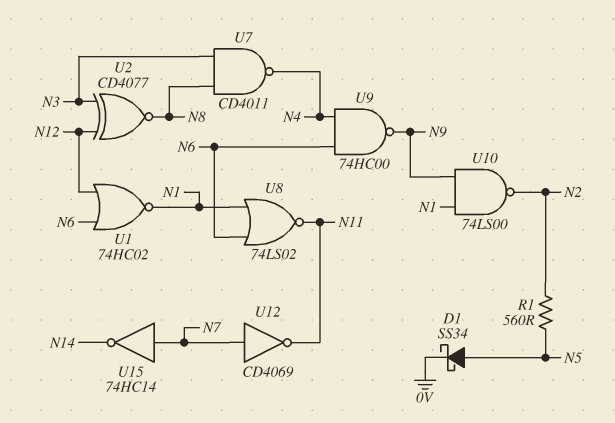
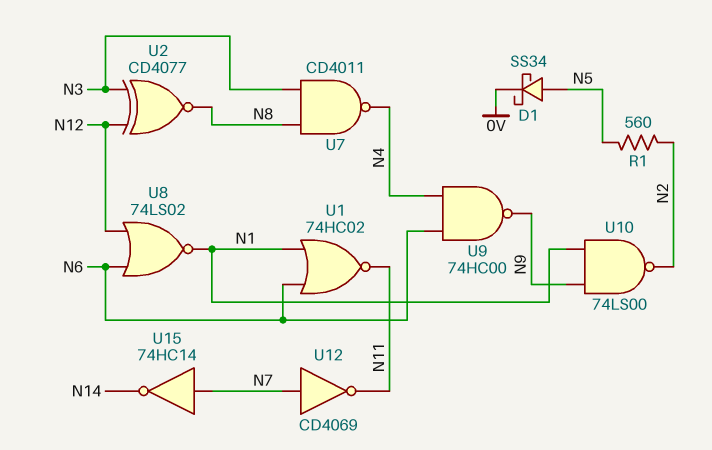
U1: NOR 74HC02 (in N6, in N12, out N1) -> NOR 74HC02 (in N1, in N6, out N11)
U8: NOR 74LS02 (in N1, in N6, out N11) -> NOR 74LS02 (in N6, in N12, out N1)

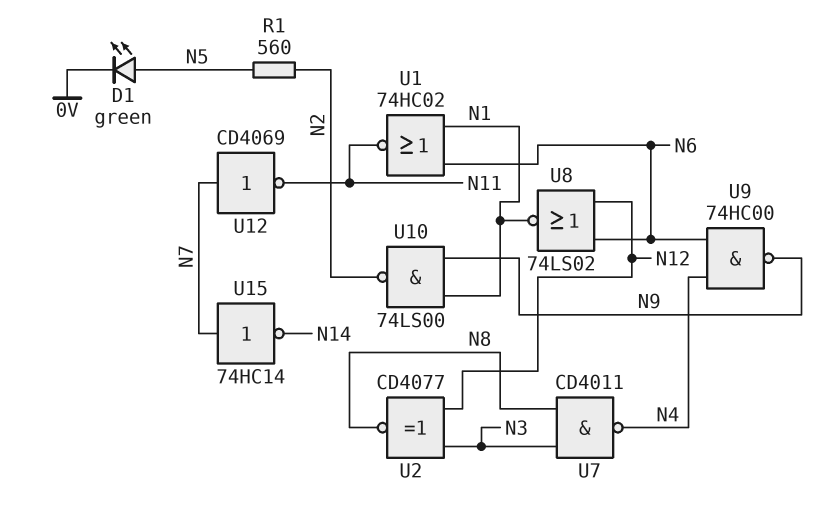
D1: schottky SS34 (A N5, K 0V) -> LED green (A N5, K 0V)

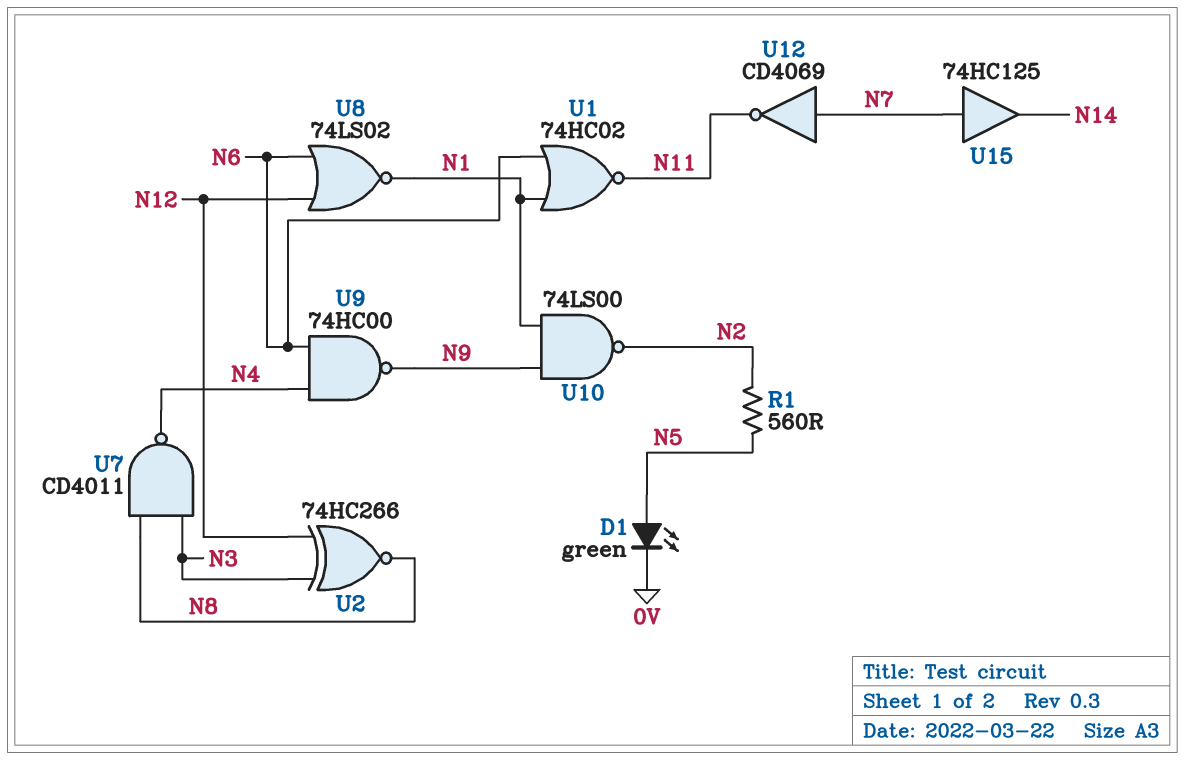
U2: XNOR CD4077 (in N3, in N12, out N8) -> XNOR 74HC266 (in N3, in N12, out N8)
U15: NOT 74HC14 (in N7, out N14) -> buffer 74HC125 (in N7, out N14)

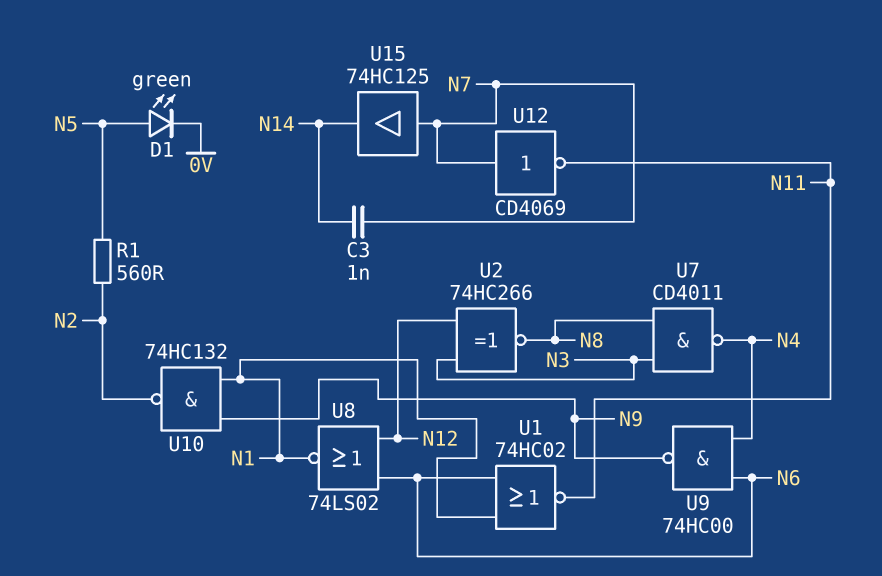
C3: none -> 1nF (N7, N14)
U10: NAND 74LS00 (in N1, in N9, out N2) -> NAND 74HC132 (in N1, in N9, out N2)

